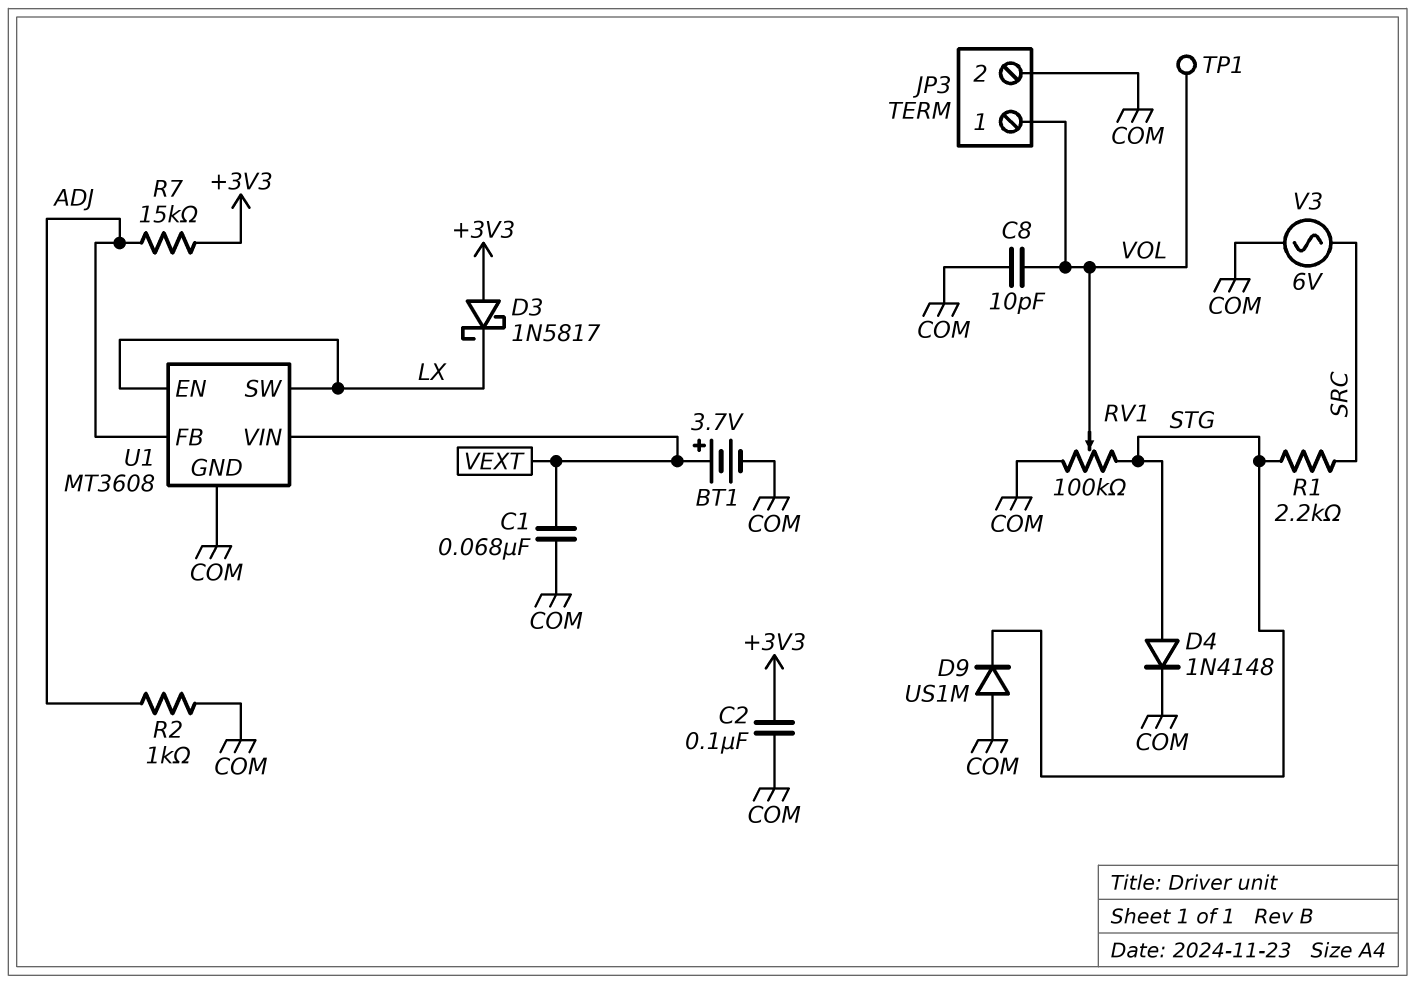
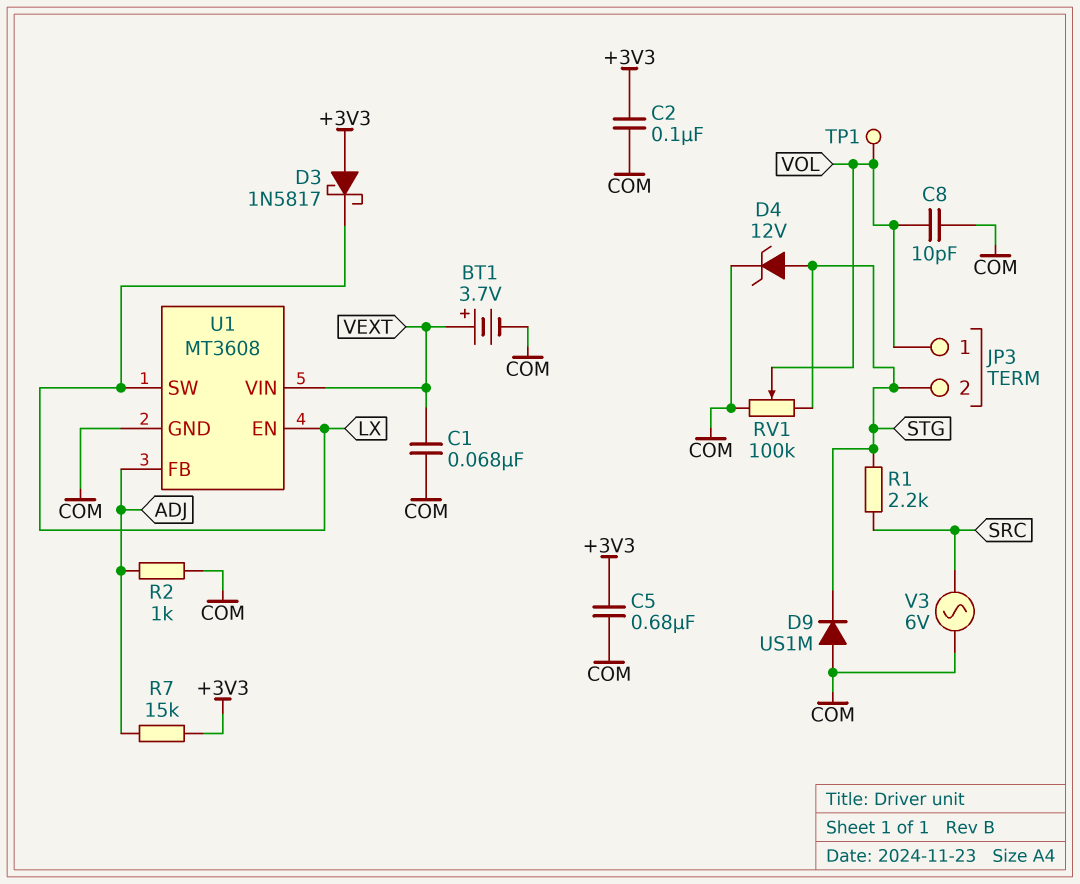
C5: none -> 680nF (+3V3, COM)
D4: diode 1N4148 (A STG, K COM) -> zener 12V (A STG, K COM)
JP3 pin 2: COM -> STG

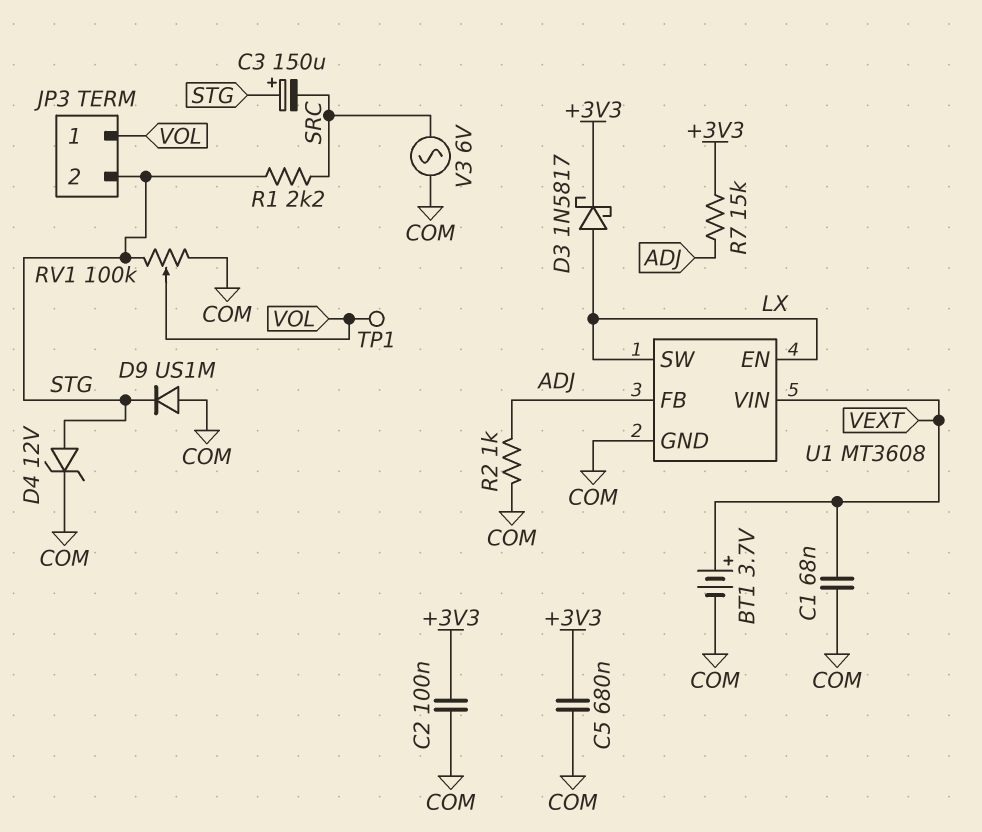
C3: none -> 150uF (plus STG, minus SRC)
C8: 10pF (COM, VOL) -> none
D3: schottky 1N5817 (A +3V3, K LX) -> schottky 1N5817 (A LX, K +3V3)

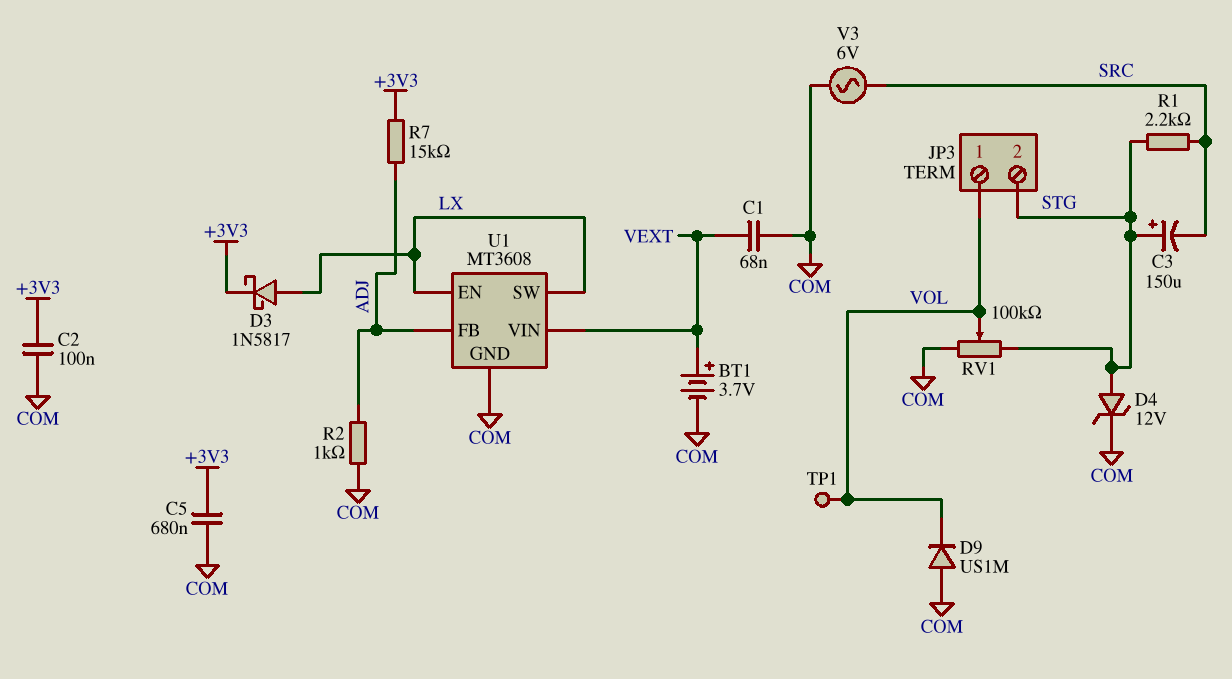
D9: diode US1M (A COM, K STG) -> diode US1M (A COM, K VOL)

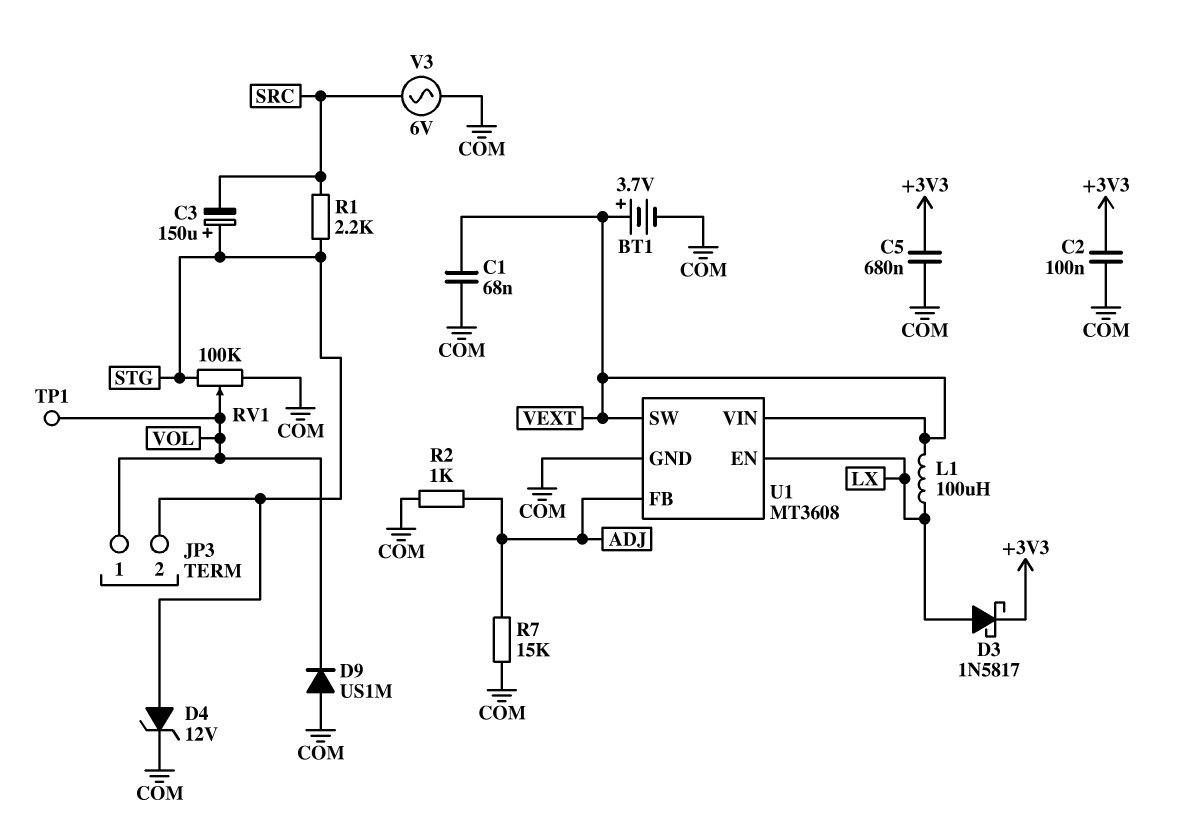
L1: none -> 100uH (LX, VEXT)
R7: 15k (+3V3, ADJ) -> 15k (ADJ, COM)
U1 pin SW: LX -> VEXT

